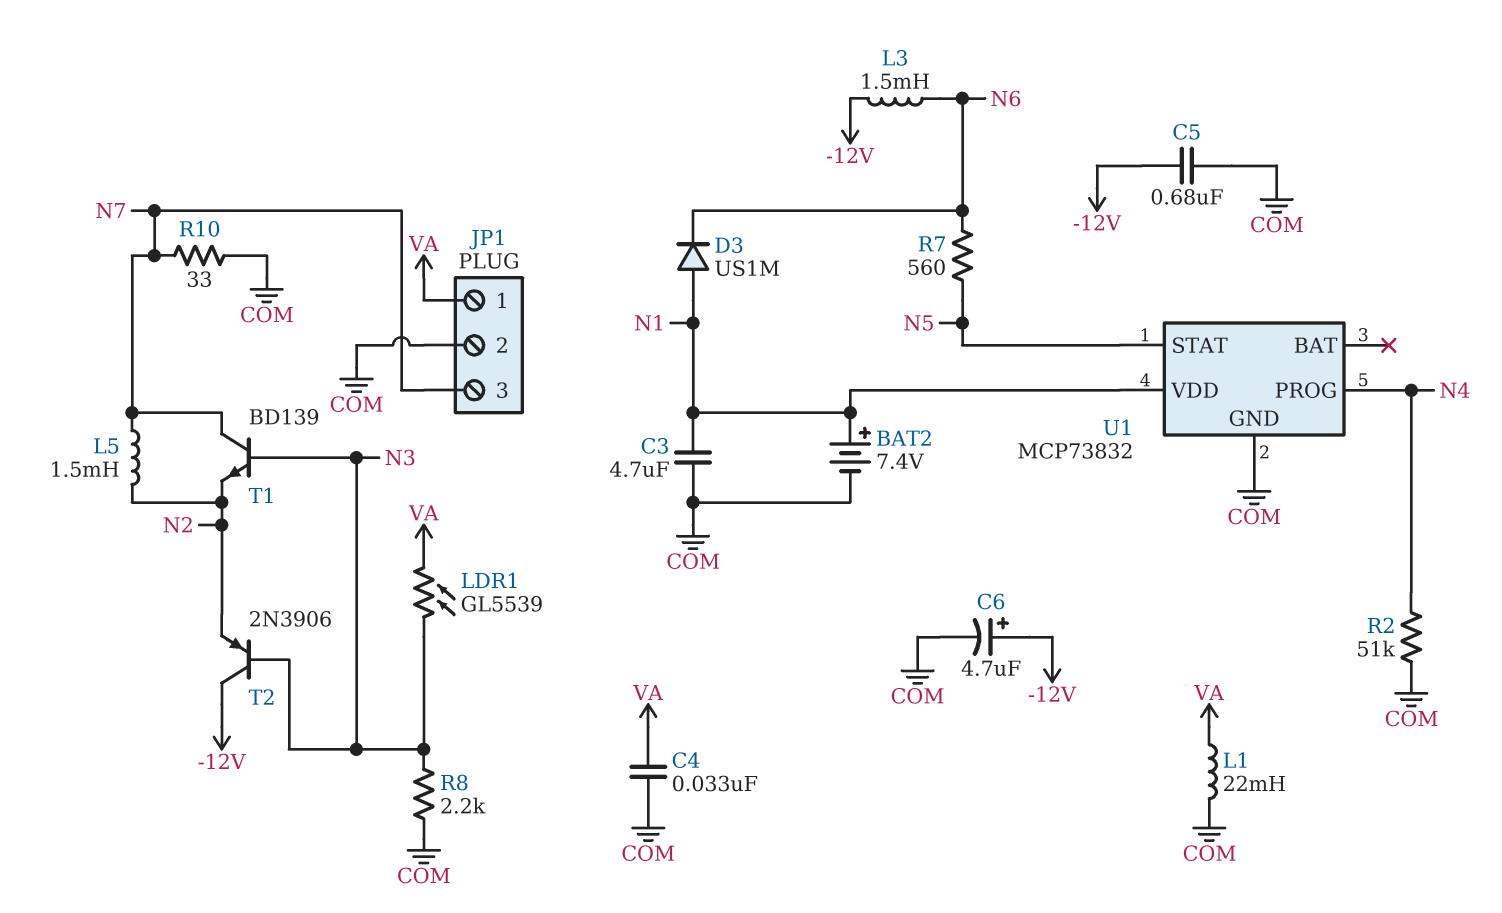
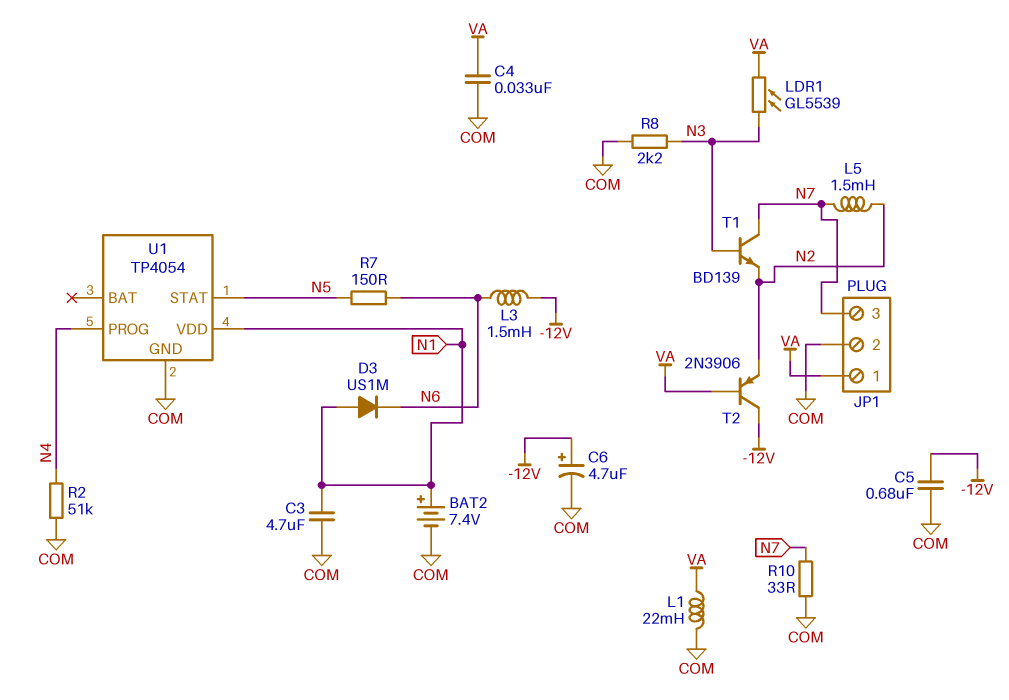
R7: 560 (N5, N6) -> 150 (N5, N6)
T2: PNP 2N3906 (B N3, C -12V, E N2) -> PNP 2N3906 (B VA, C -12V, E N2)
U1: MCP73832 -> TP4054

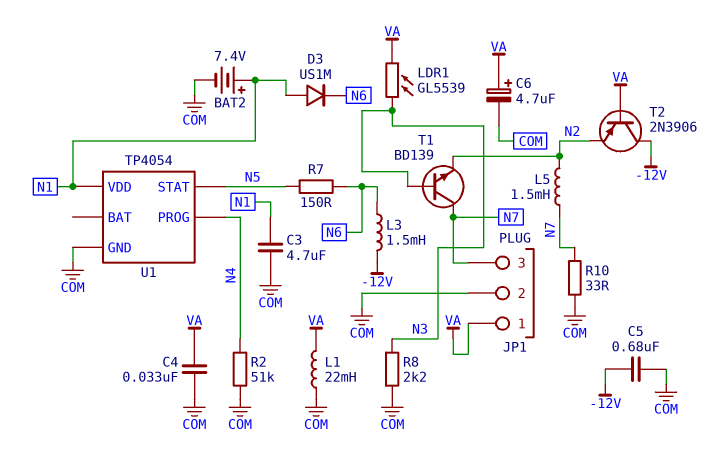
C6: 4.7uF (plus -12V, minus COM) -> 4.7uF (plus VA, minus COM)

